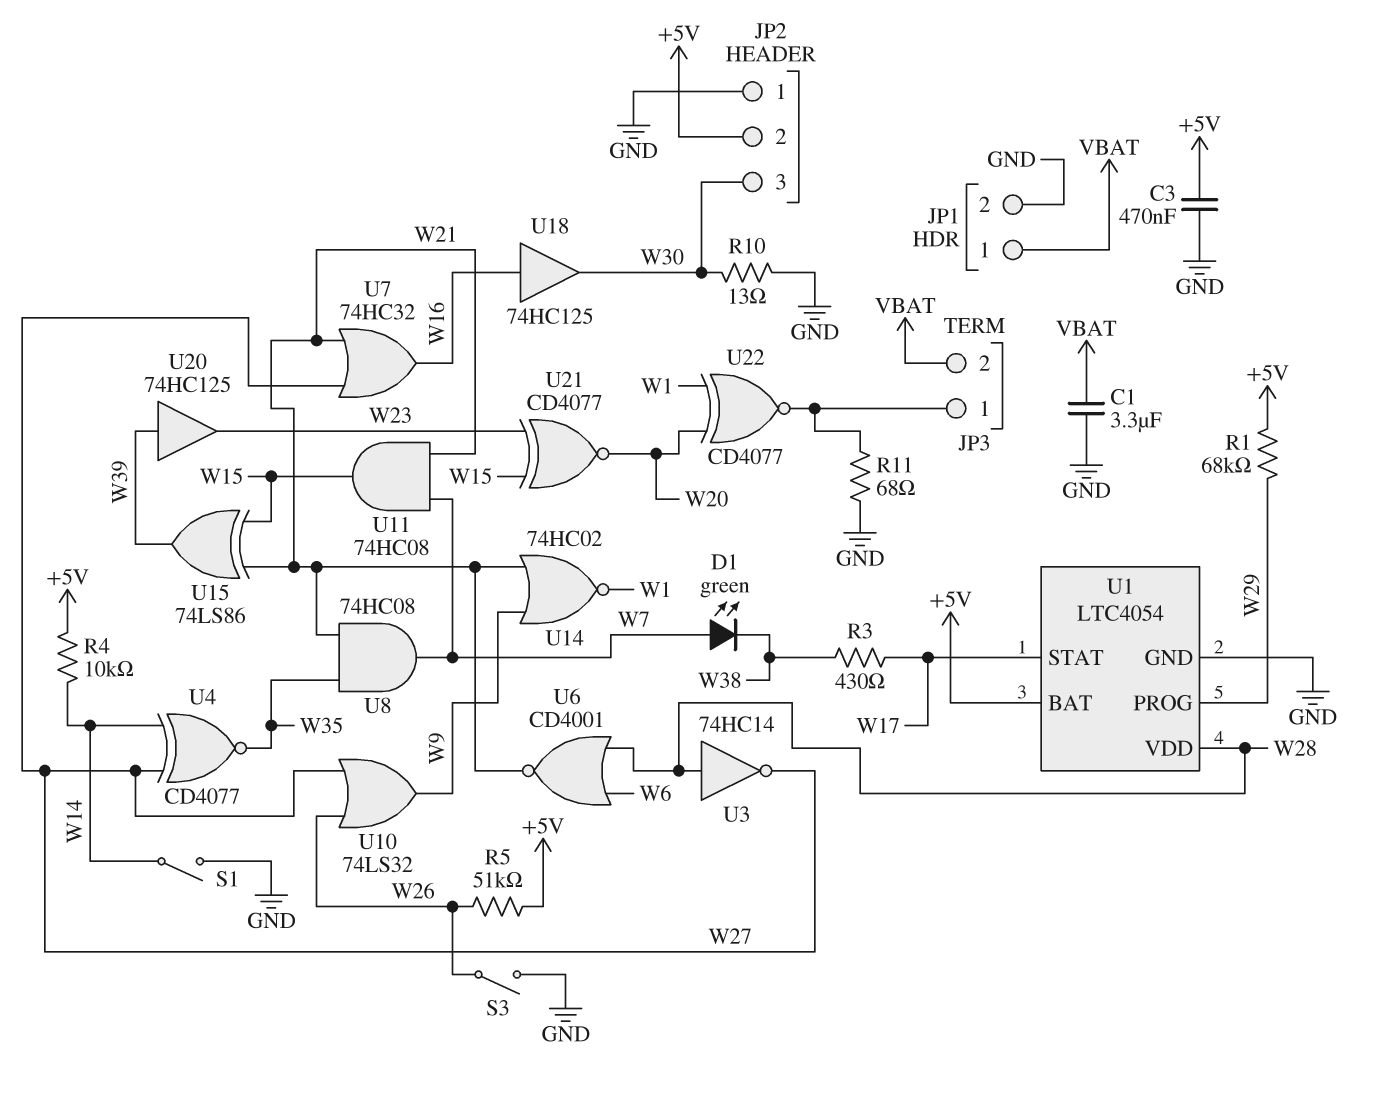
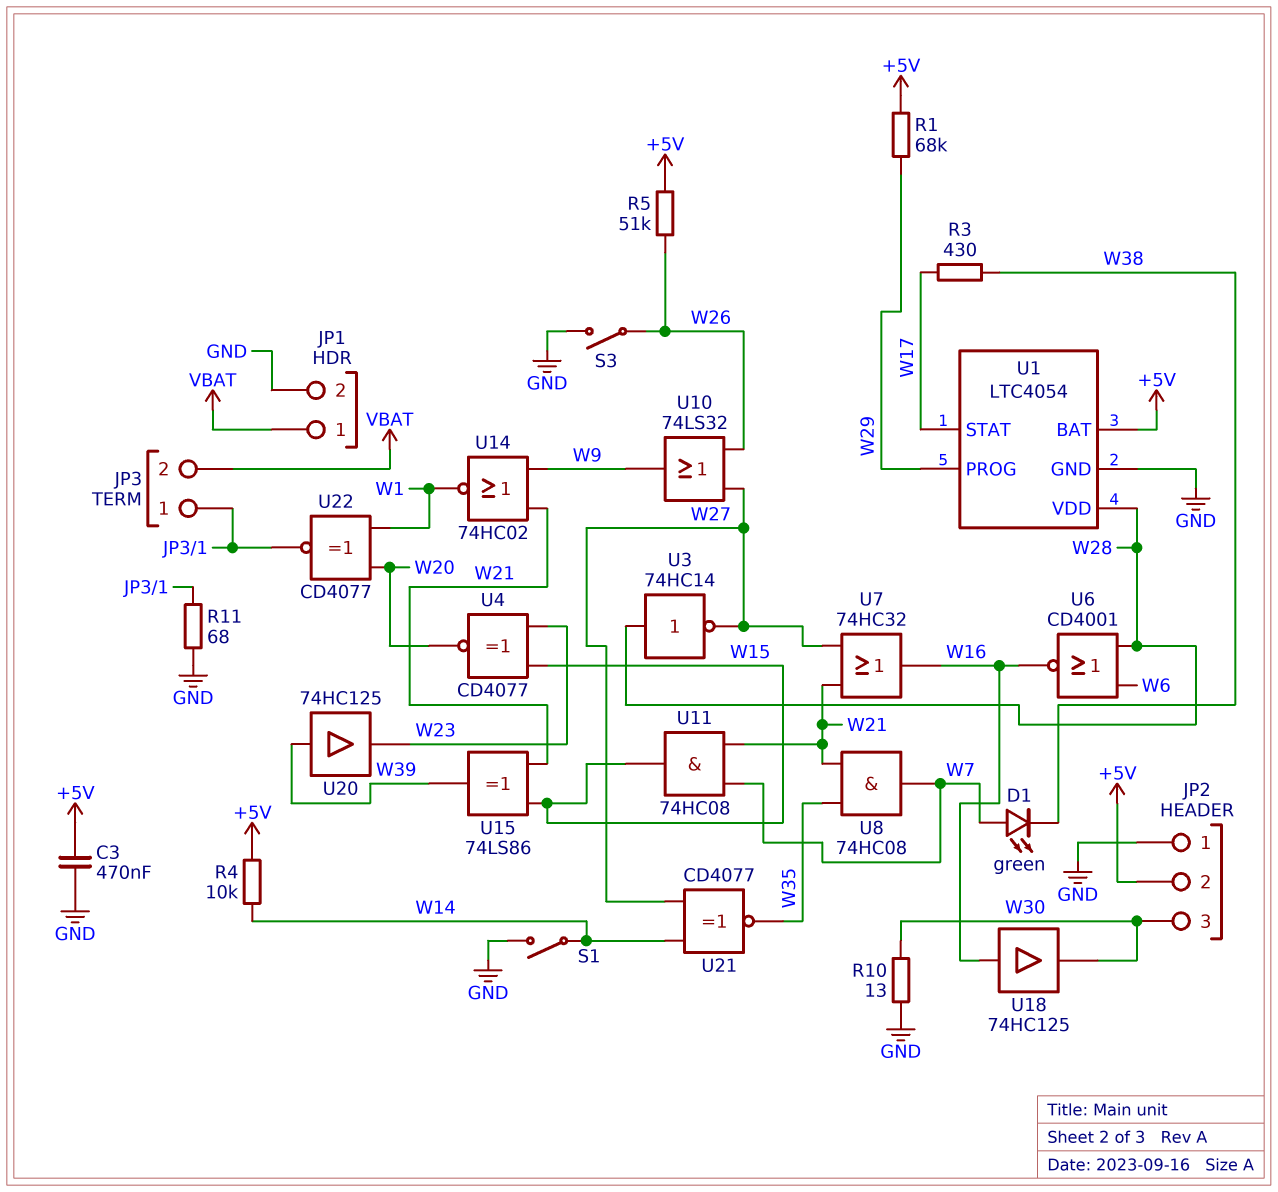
C1: 3.3uF (GND, VBAT) -> none
U4: XNOR CD4077 (in W14, in W27, out W35) -> XNOR CD4077 (in W15, in W23, out W20)
U6: NOR CD4001 (in W6, in W28, out W21) -> NOR CD4001 (in W6, in W28, out W16)
U21: XNOR CD4077 (in W15, in W23, out W20) -> XNOR CD4077 (in W14, in W27, out W35)

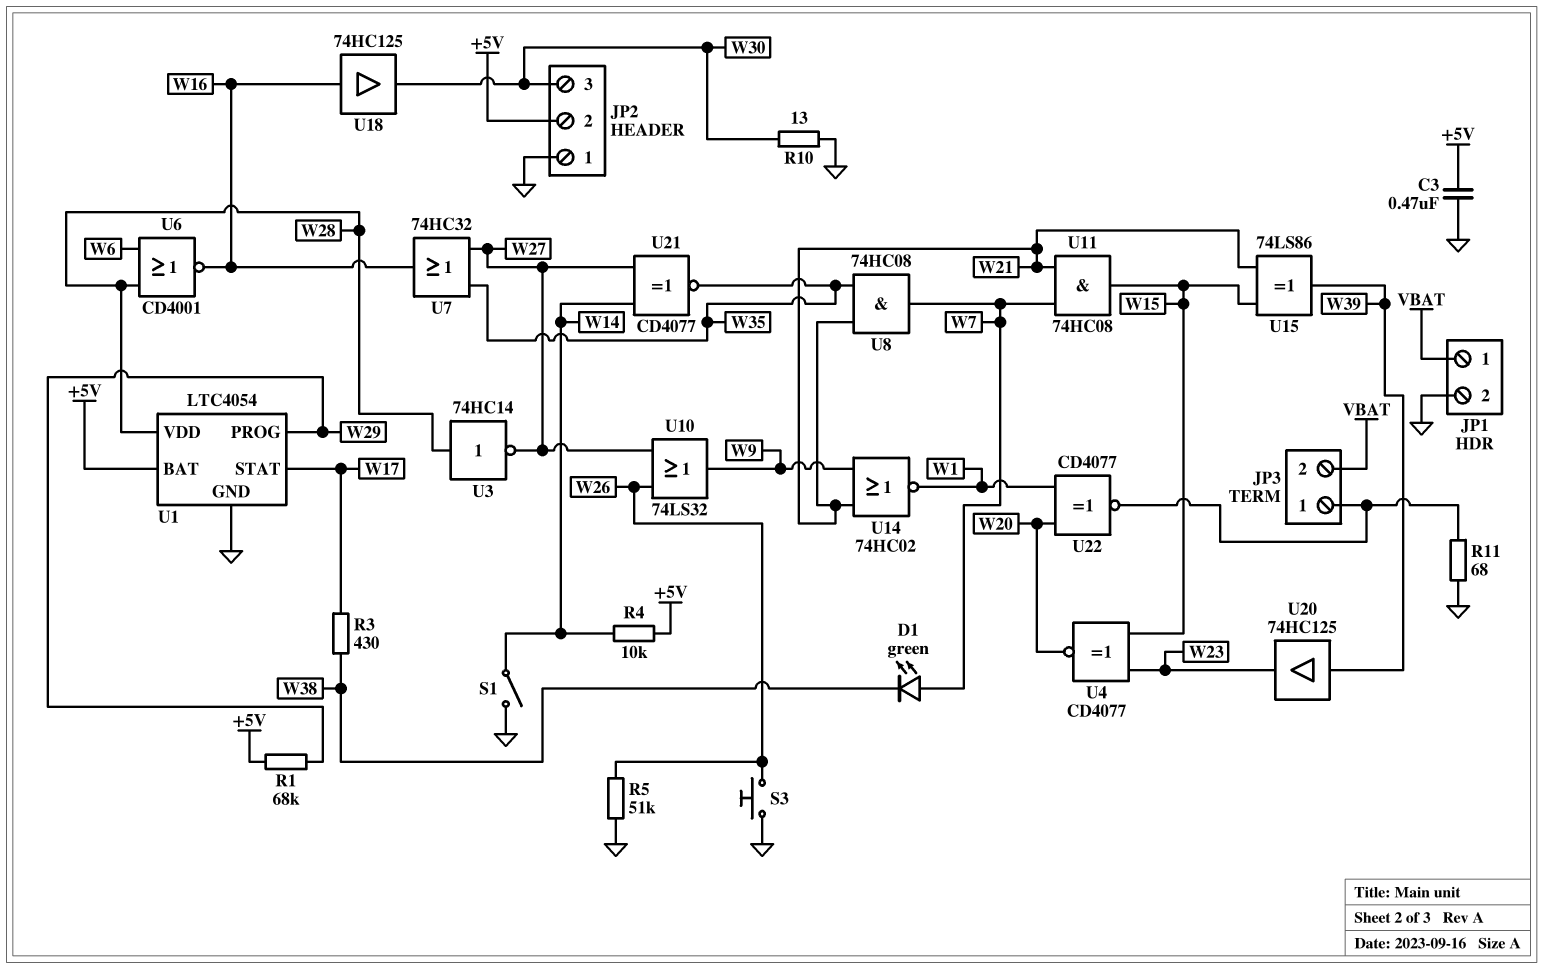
R5: 51k (+5V, W26) -> 51k (GND, W26)
S3: switch (GND, W26) -> button (GND, W26)
U7: OR 74HC32 (in W21, in W27, out W16) -> OR 74HC32 (in W27, in W35, out W16)

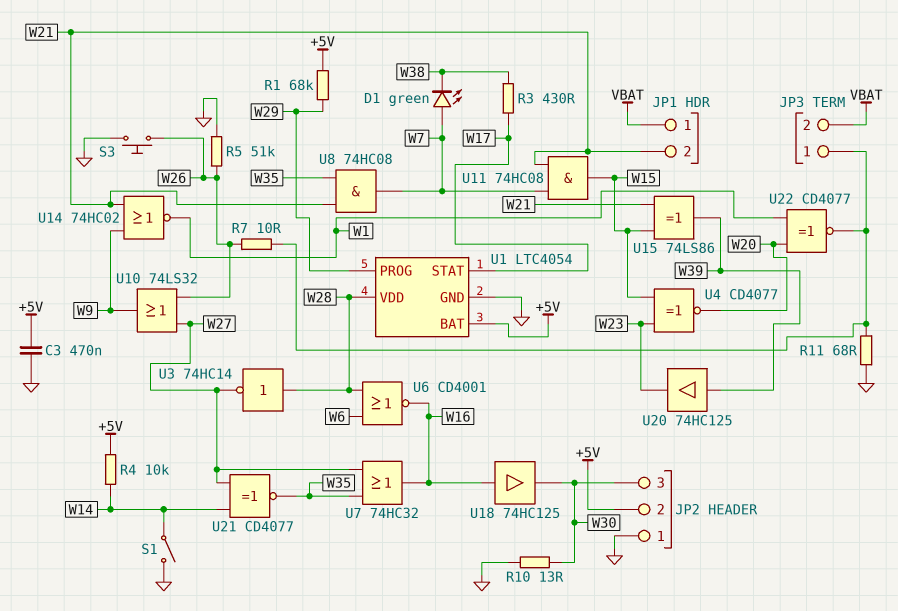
JP1 pin 2: GND -> W21
R7: none -> 10 (JP3/1, W26)

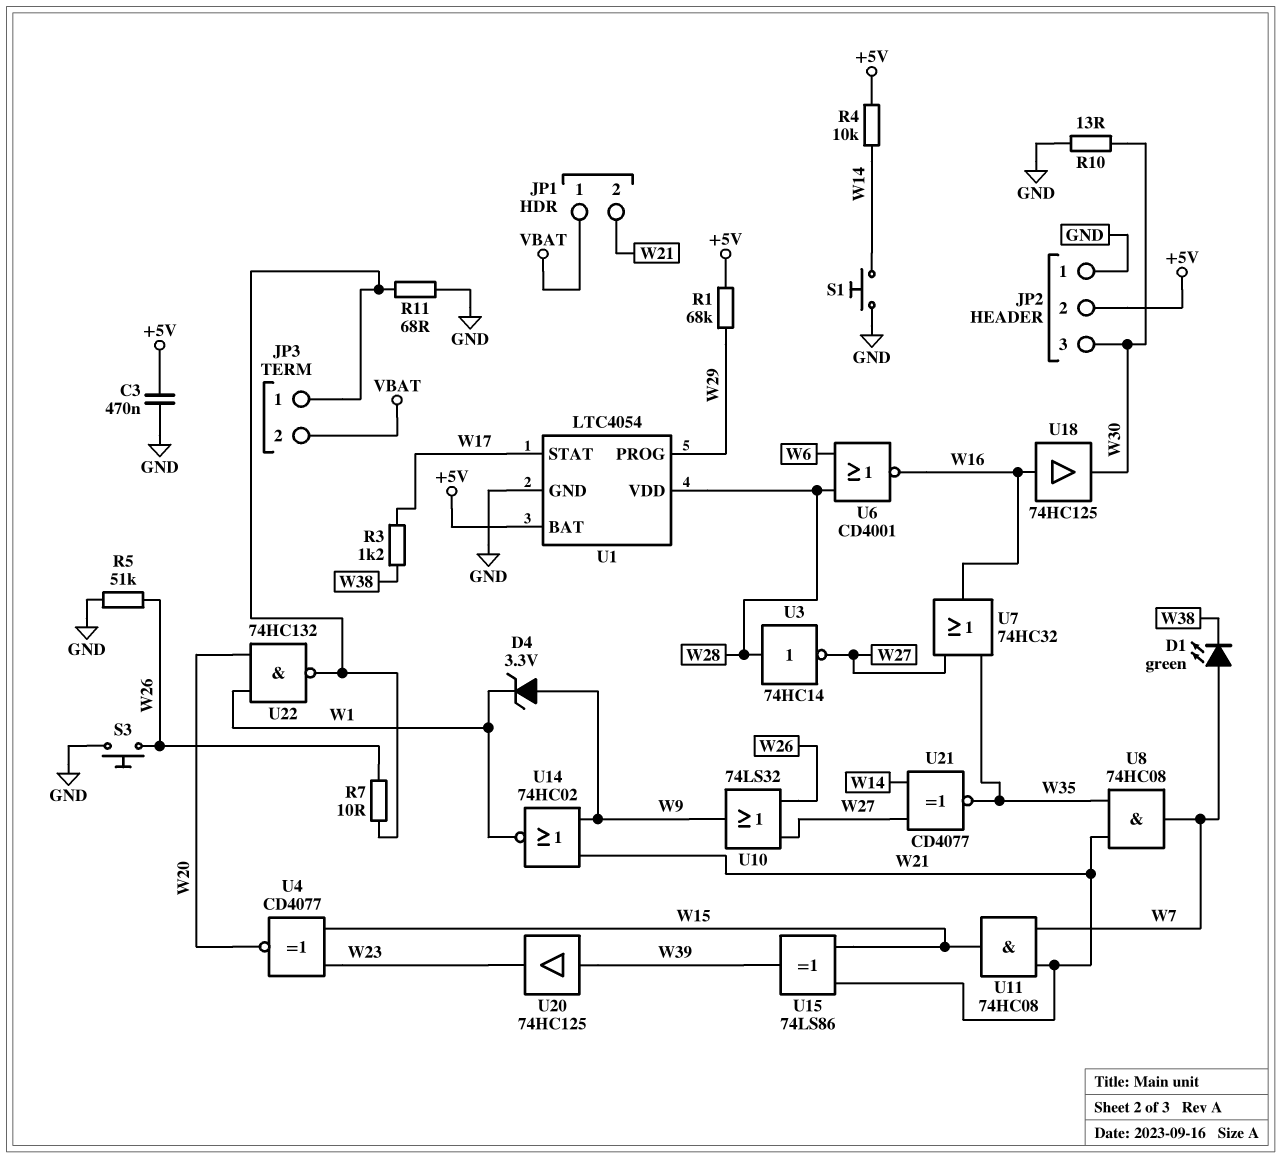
D4: none -> zener 3.3V (A W9, K W1)
R3: 430 (W17, W38) -> 1.2k (W17, W38)
S1: switch (GND, W14) -> button (GND, W14)
U22: XNOR CD4077 (in W1, in W20, out JP3/1) -> NAND 74HC132 (in W1, in W20, out JP3/1)

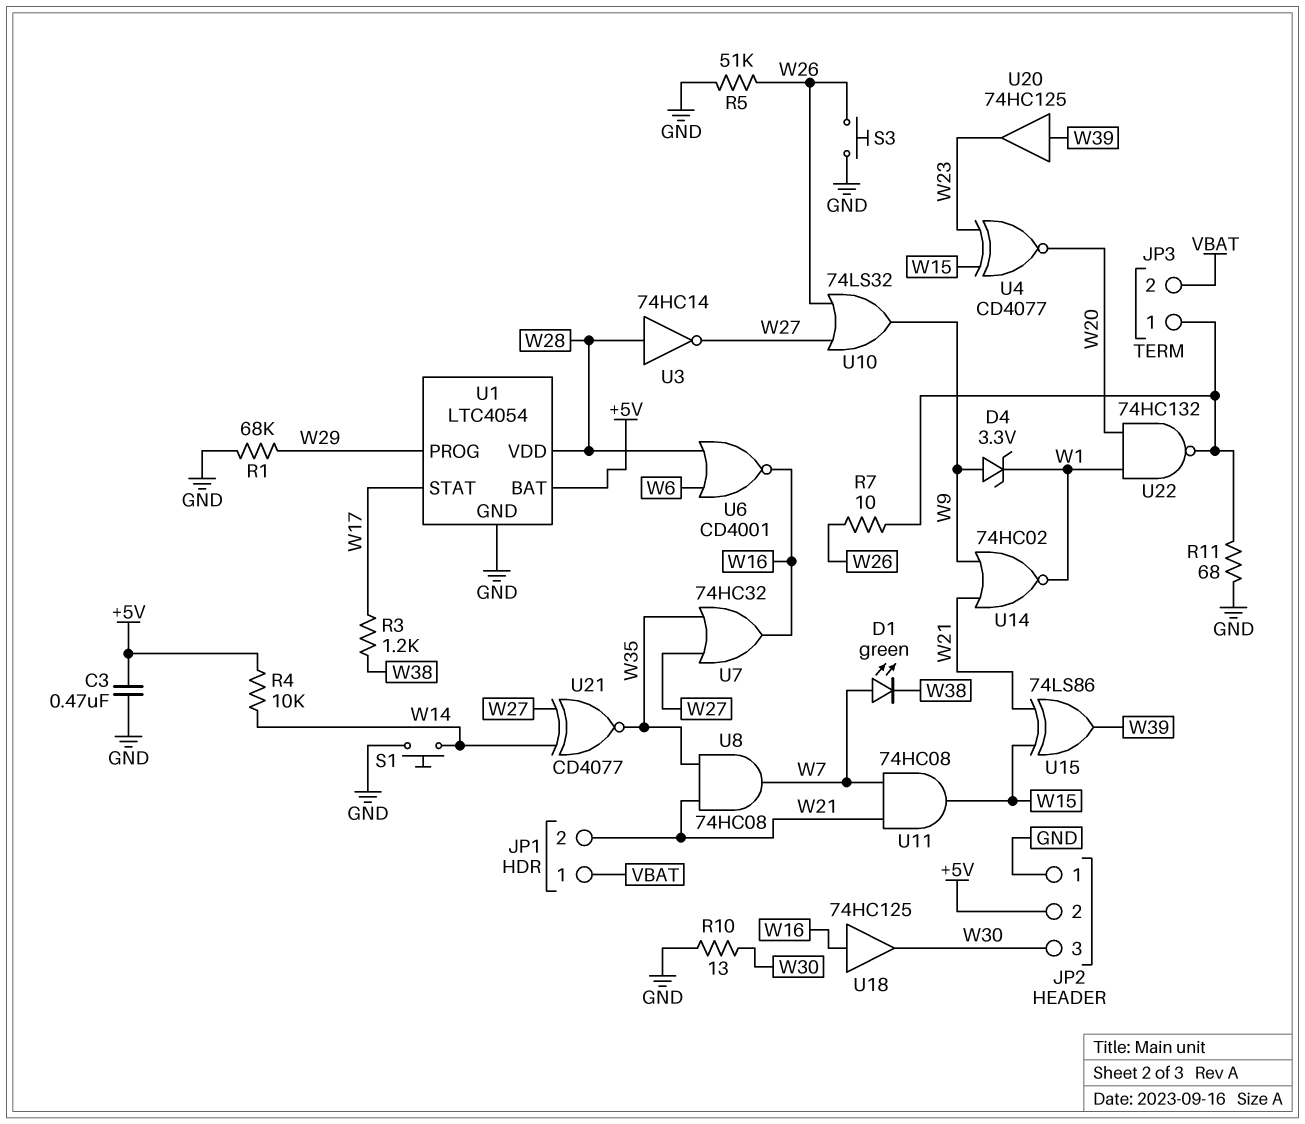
R1: 68k (+5V, W29) -> 68k (GND, W29)

